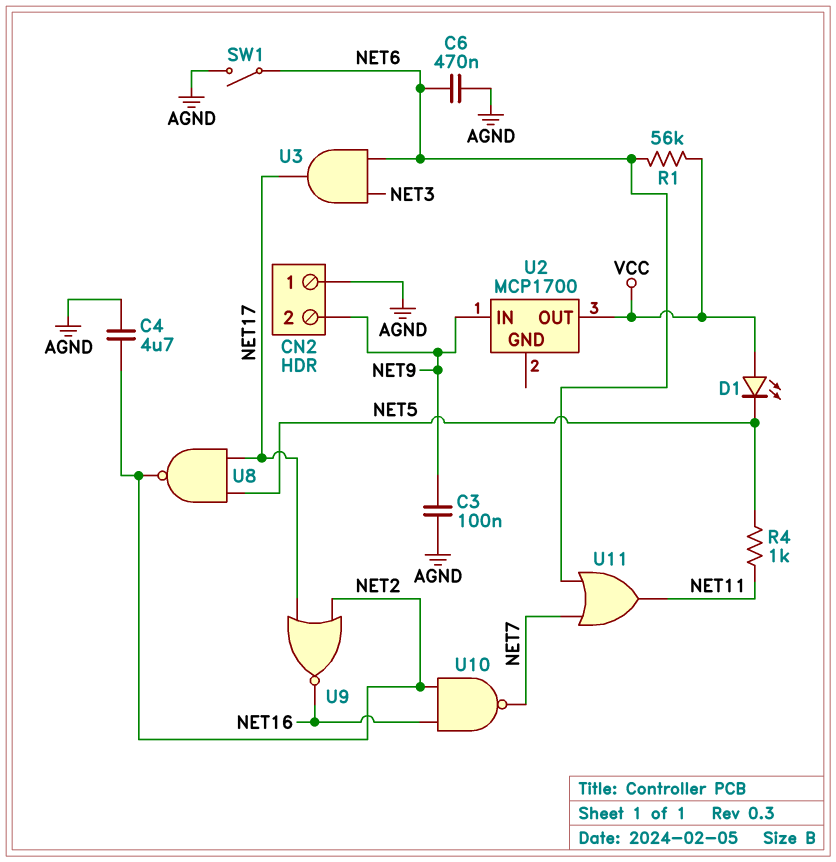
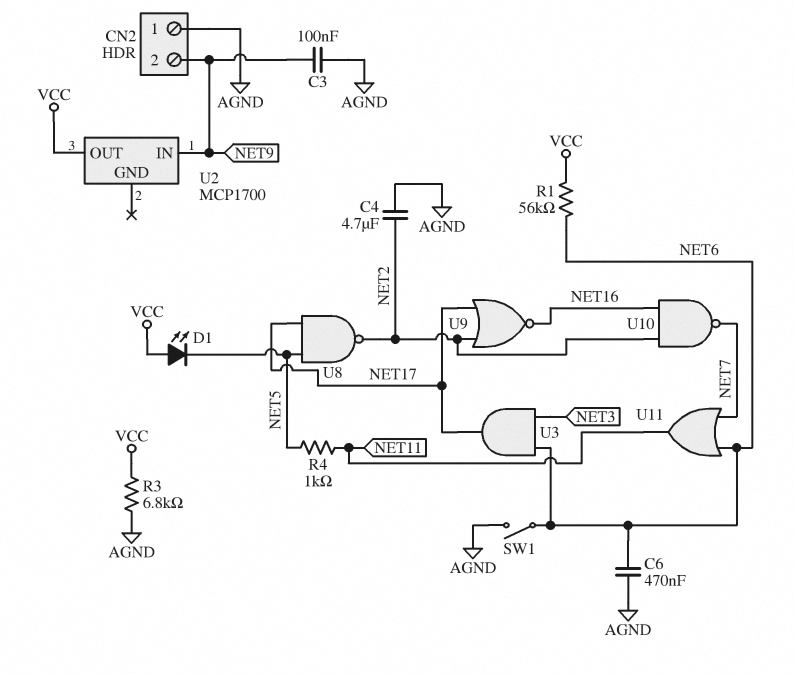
R3: none -> 6.8k (AGND, VCC)

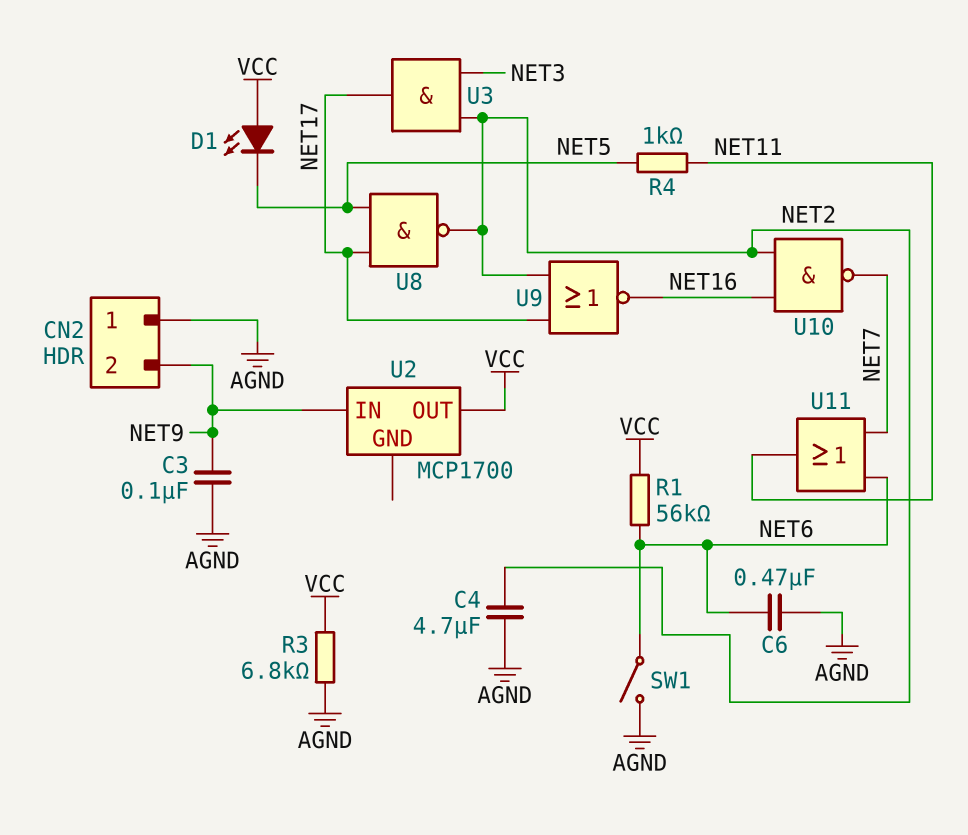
U3: AND (in NET3, in NET6, out NET17) -> AND (in NET2, in NET3, out NET17)

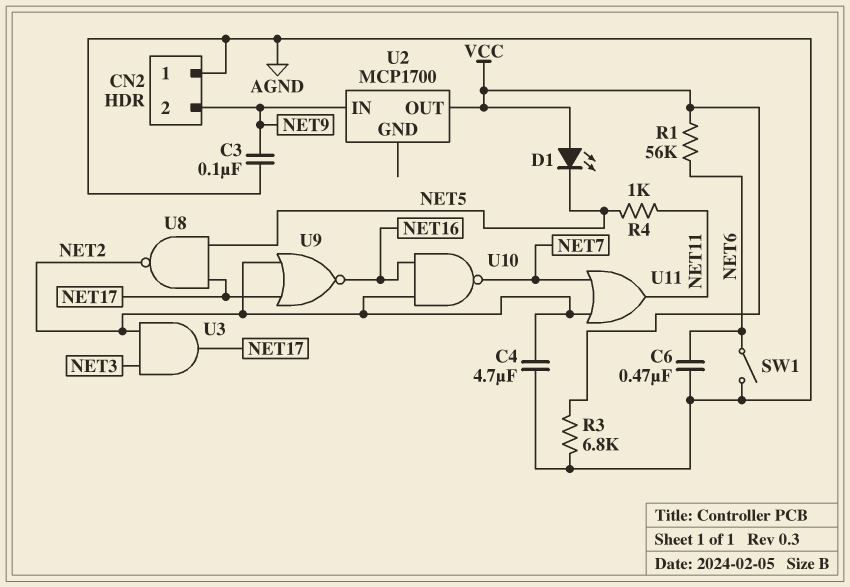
U11: OR (in NET6, in NET7, out NET11) -> OR (in NET2, in NET7, out NET11)

